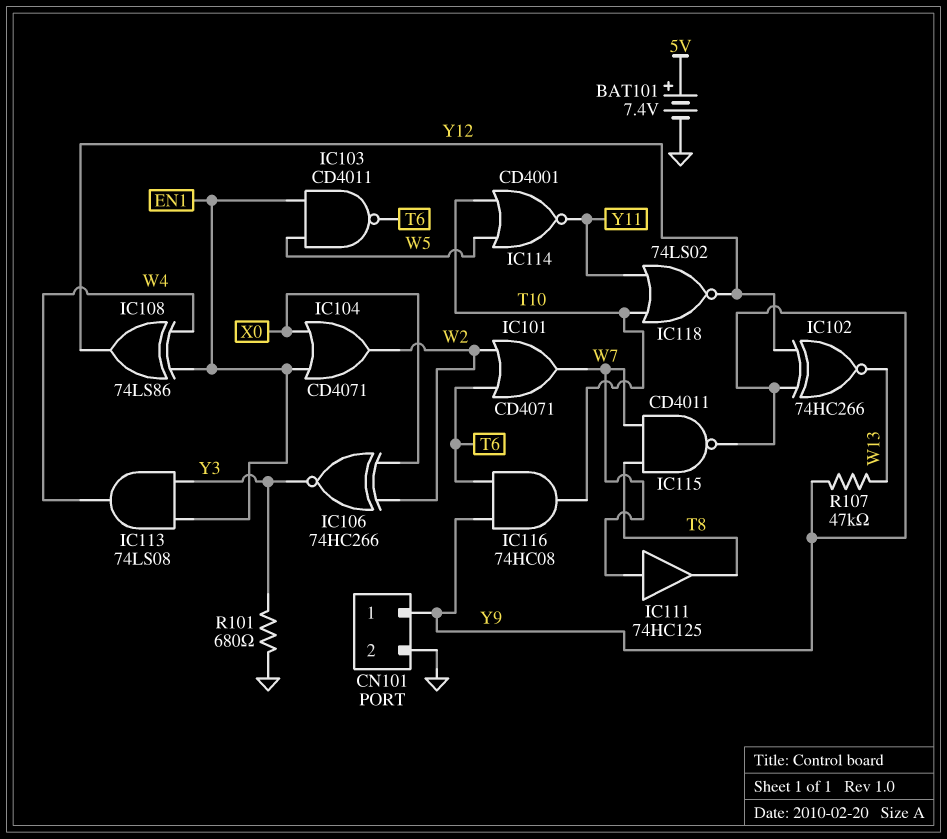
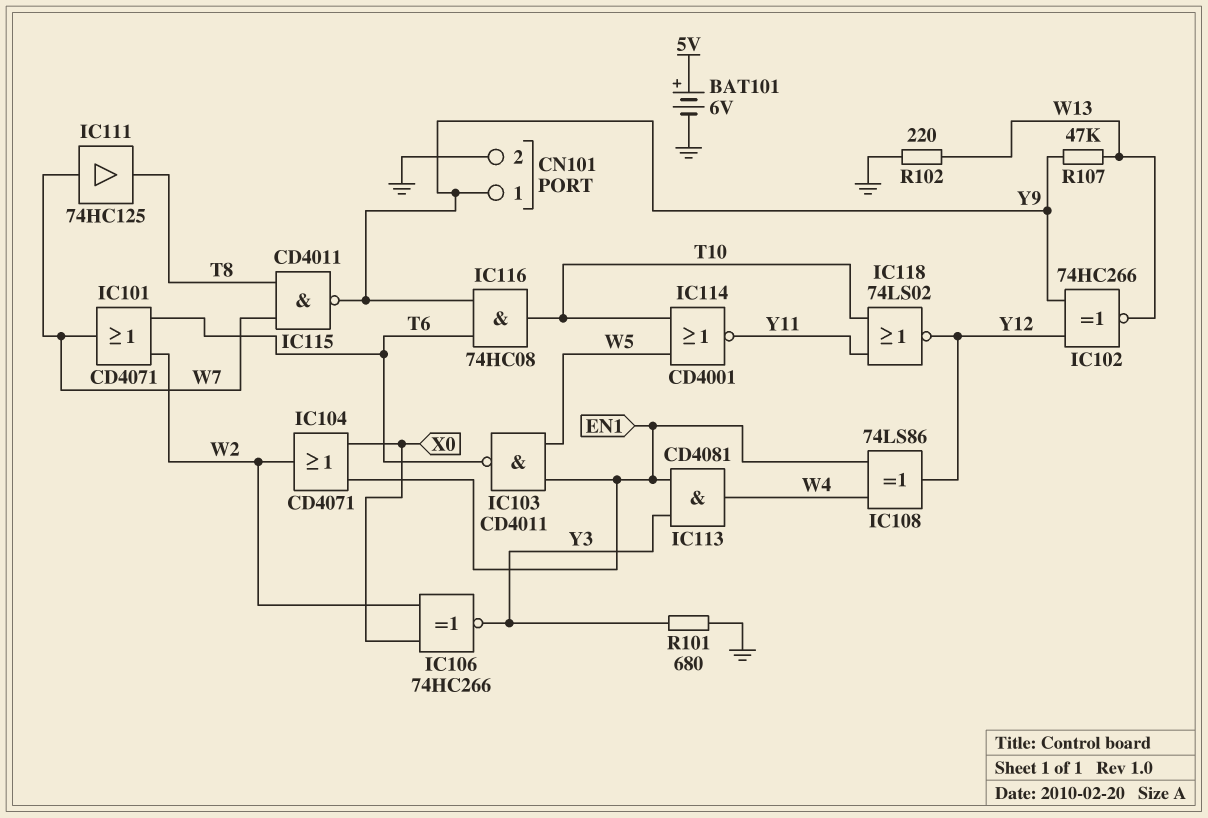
BAT101: 7.4V (plus 5V, minus GND) -> 6V (plus 5V, minus GND)
IC113: AND 74LS08 (in EN1, in Y3, out W4) -> AND CD4081 (in EN1, in Y3, out W4)
R102: none -> 220 (GND, W13)

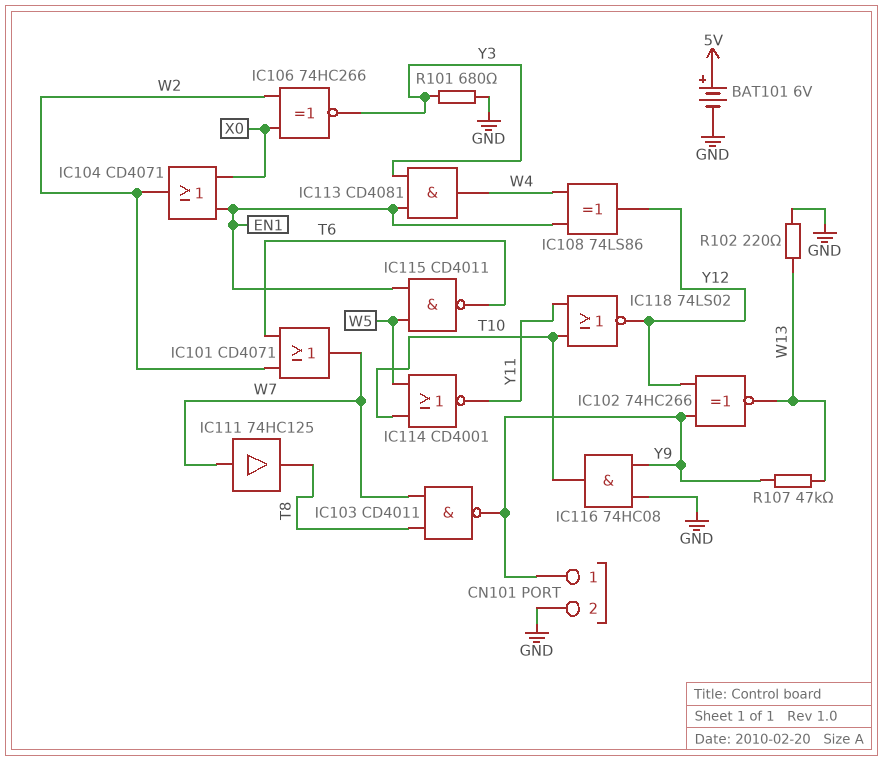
IC103: NAND CD4011 (in EN1, in W5, out T6) -> NAND CD4011 (in T8, in W7, out Y9)
IC115: NAND CD4011 (in T8, in W7, out Y9) -> NAND CD4011 (in EN1, in W5, out T6)
IC116: AND 74HC08 (in T6, in Y9, out T10) -> AND 74HC08 (in GND, in Y9, out T10)

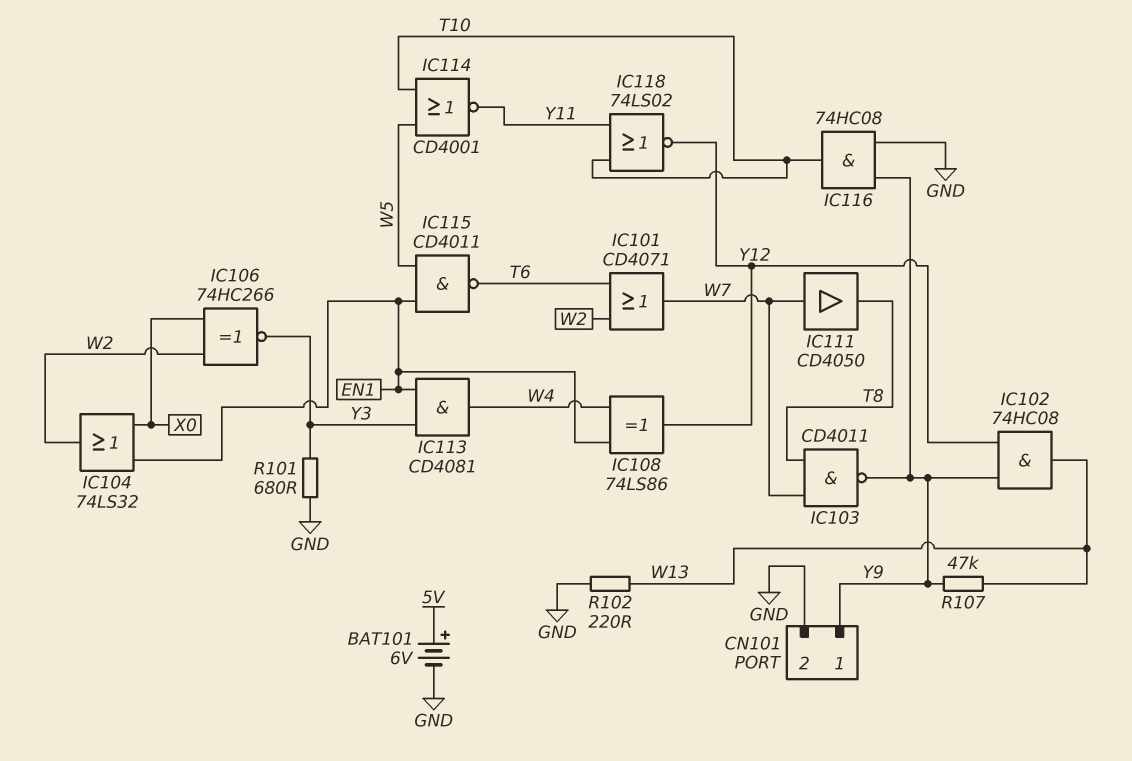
IC102: XNOR 74HC266 (in Y9, in Y12, out W13) -> AND 74HC08 (in Y9, in Y12, out W13)
IC104: OR CD4071 (in EN1, in X0, out W2) -> OR 74LS32 (in EN1, in X0, out W2)
IC111: buffer 74HC125 (in W7, out T8) -> buffer CD4050 (in W7, out T8)

